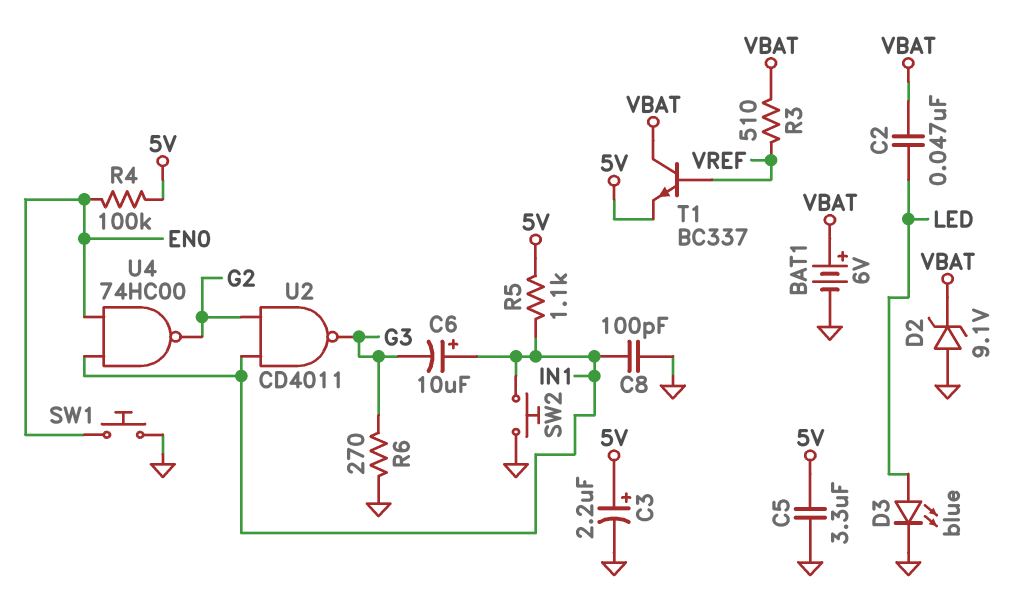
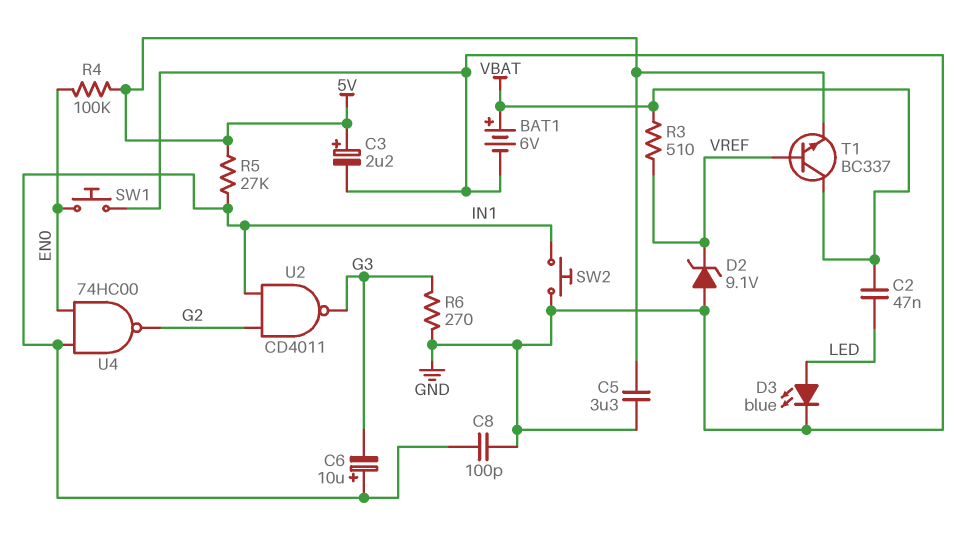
D2: zener 9.1V (A GND, K VBAT) -> zener 9.1V (A GND, K VREF)
R5: 1.1k (5V, IN1) -> 27k (5V, IN1)

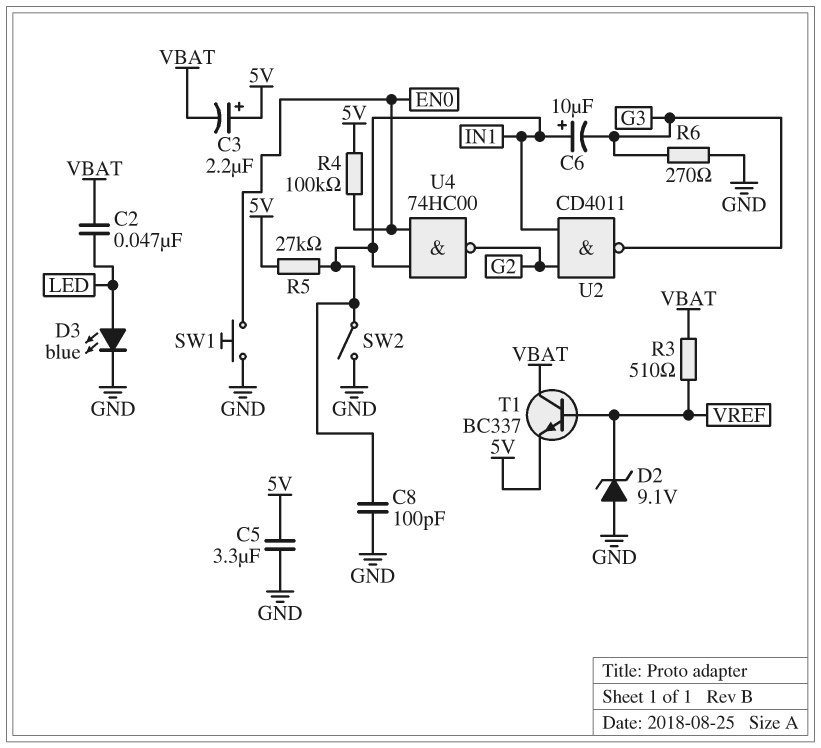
BAT1: 6V (plus VBAT, minus GND) -> none
C3: 2.2uF (plus 5V, minus GND) -> 2.2uF (plus 5V, minus VBAT)
SW2: button (GND, IN1) -> switch (GND, IN1)

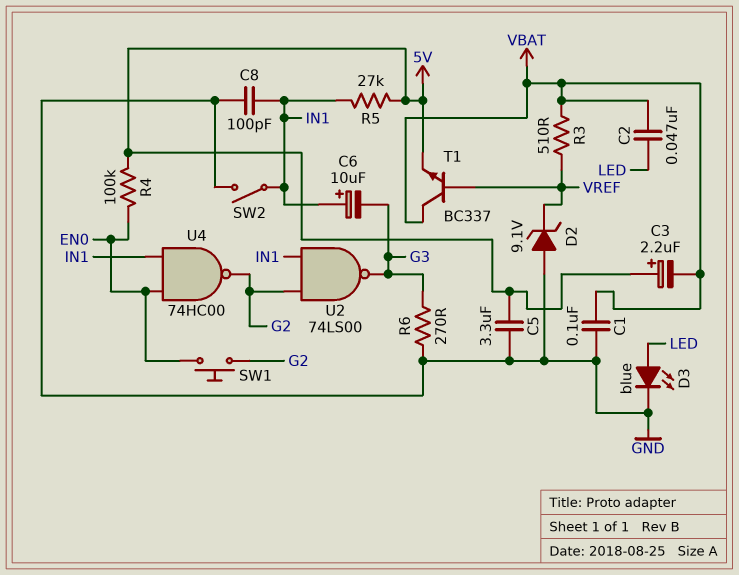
C1: none -> 100nF (GND, VBAT)
SW1: button (EN0, GND) -> button (EN0, G2)
U2: NAND CD4011 (in G2, in IN1, out G3) -> NAND 74LS00 (in G2, in IN1, out G3)

